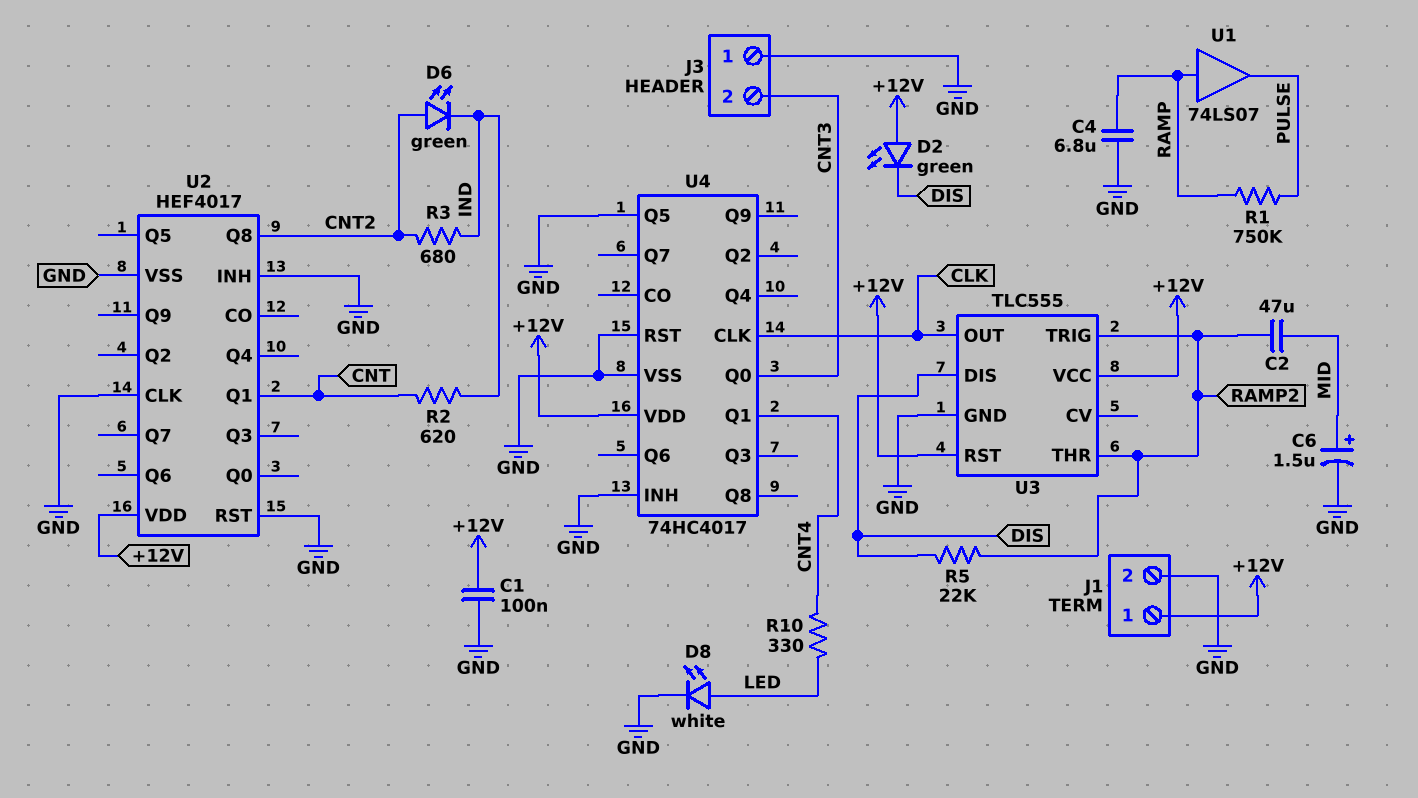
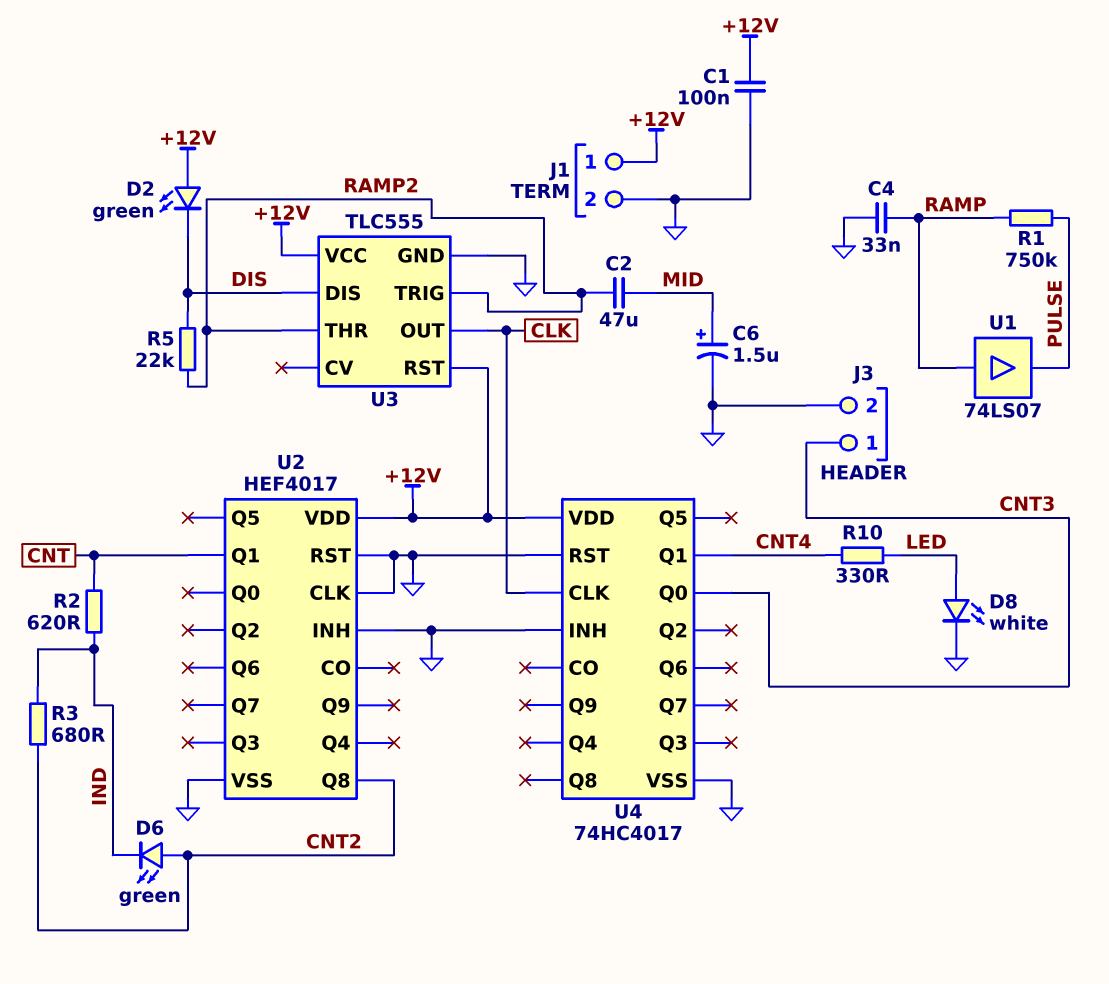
C4: 6.8uF (GND, RAMP) -> 33nF (GND, RAMP)
J3 pin 1: GND -> CNT3
J3 pin 2: CNT3 -> GND
U4 pin Q5: GND -> none

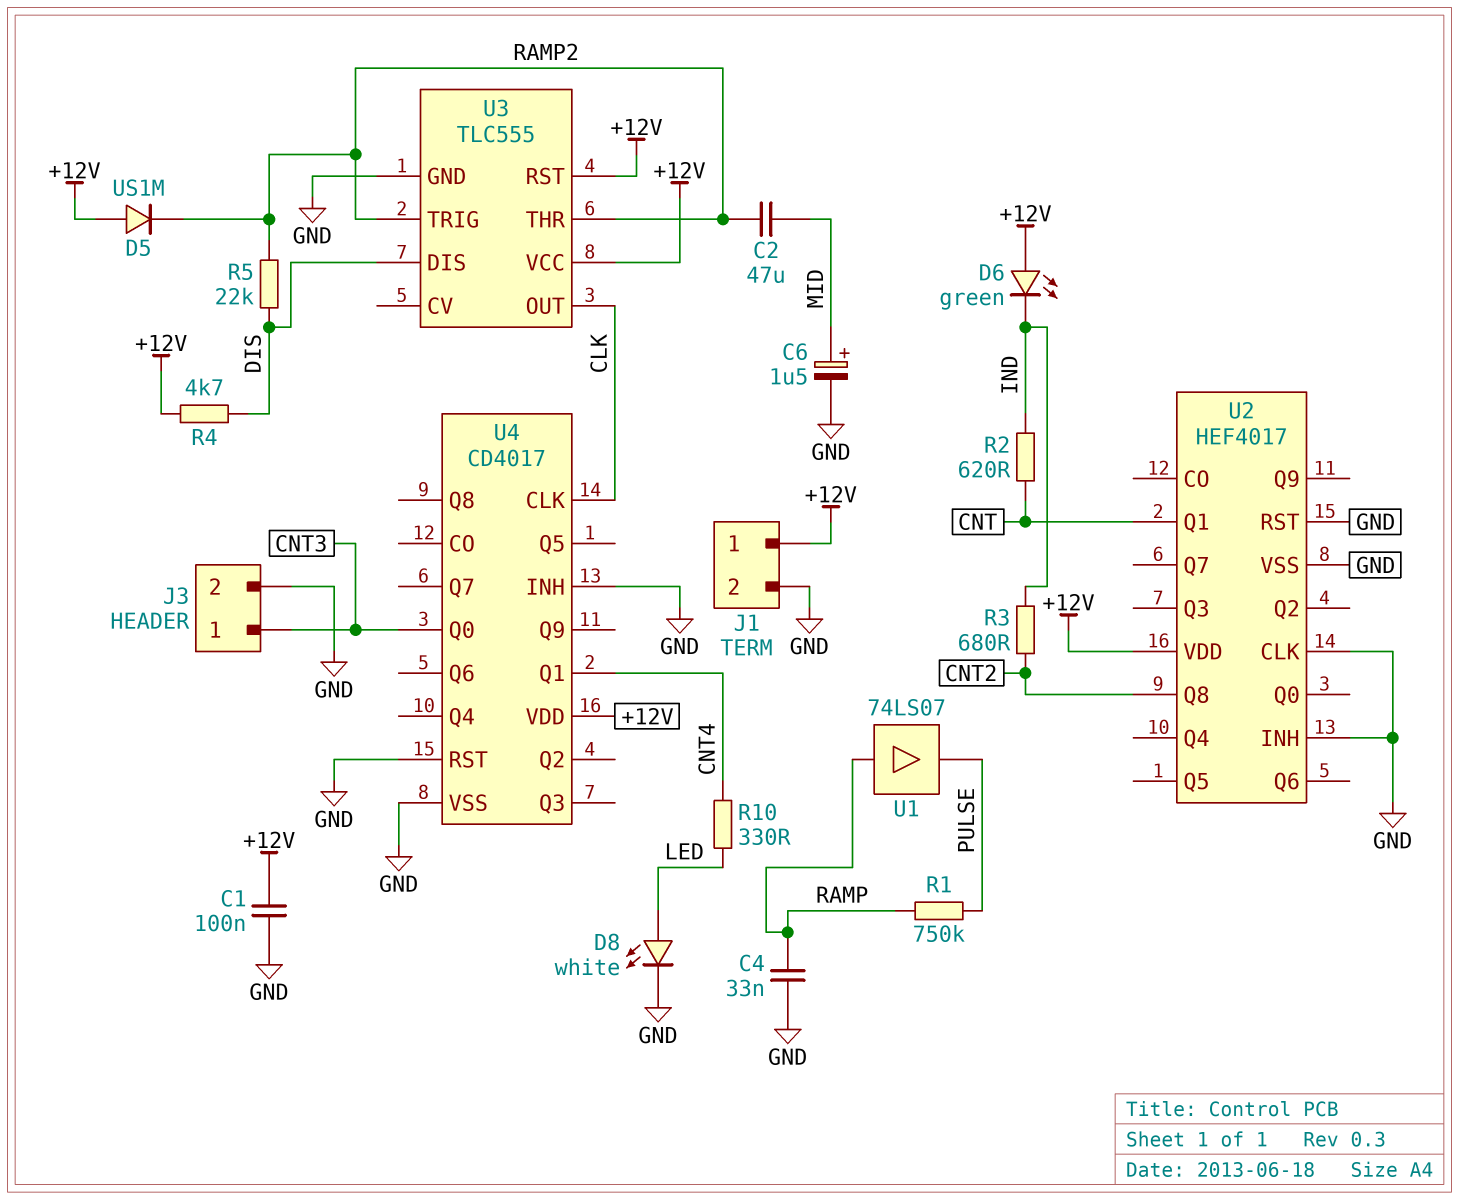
D2: LED green (A +12V, K DIS) -> none
D5: none -> diode US1M (A +12V, K RAMP2)
D6: LED green (A CNT2, K IND) -> LED green (A +12V, K IND)
R4: none -> 4.7k (+12V, DIS)
U4: 74HC4017 -> CD4017

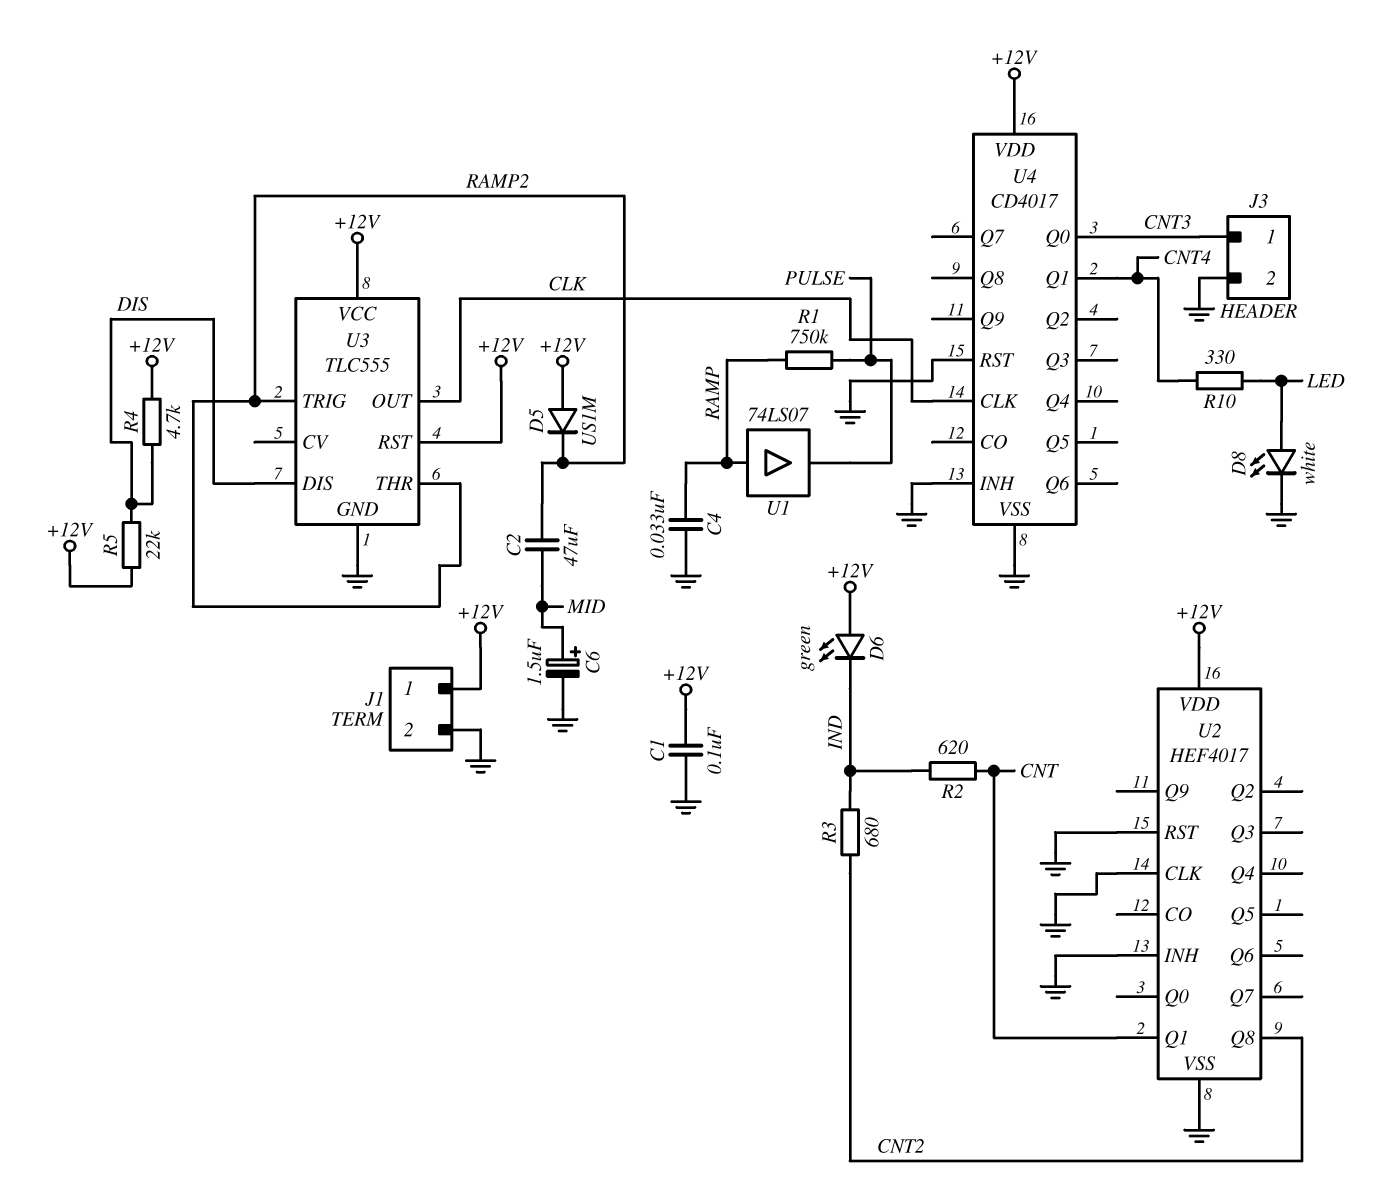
R5: 22k (DIS, RAMP2) -> 22k (+12V, DIS)

